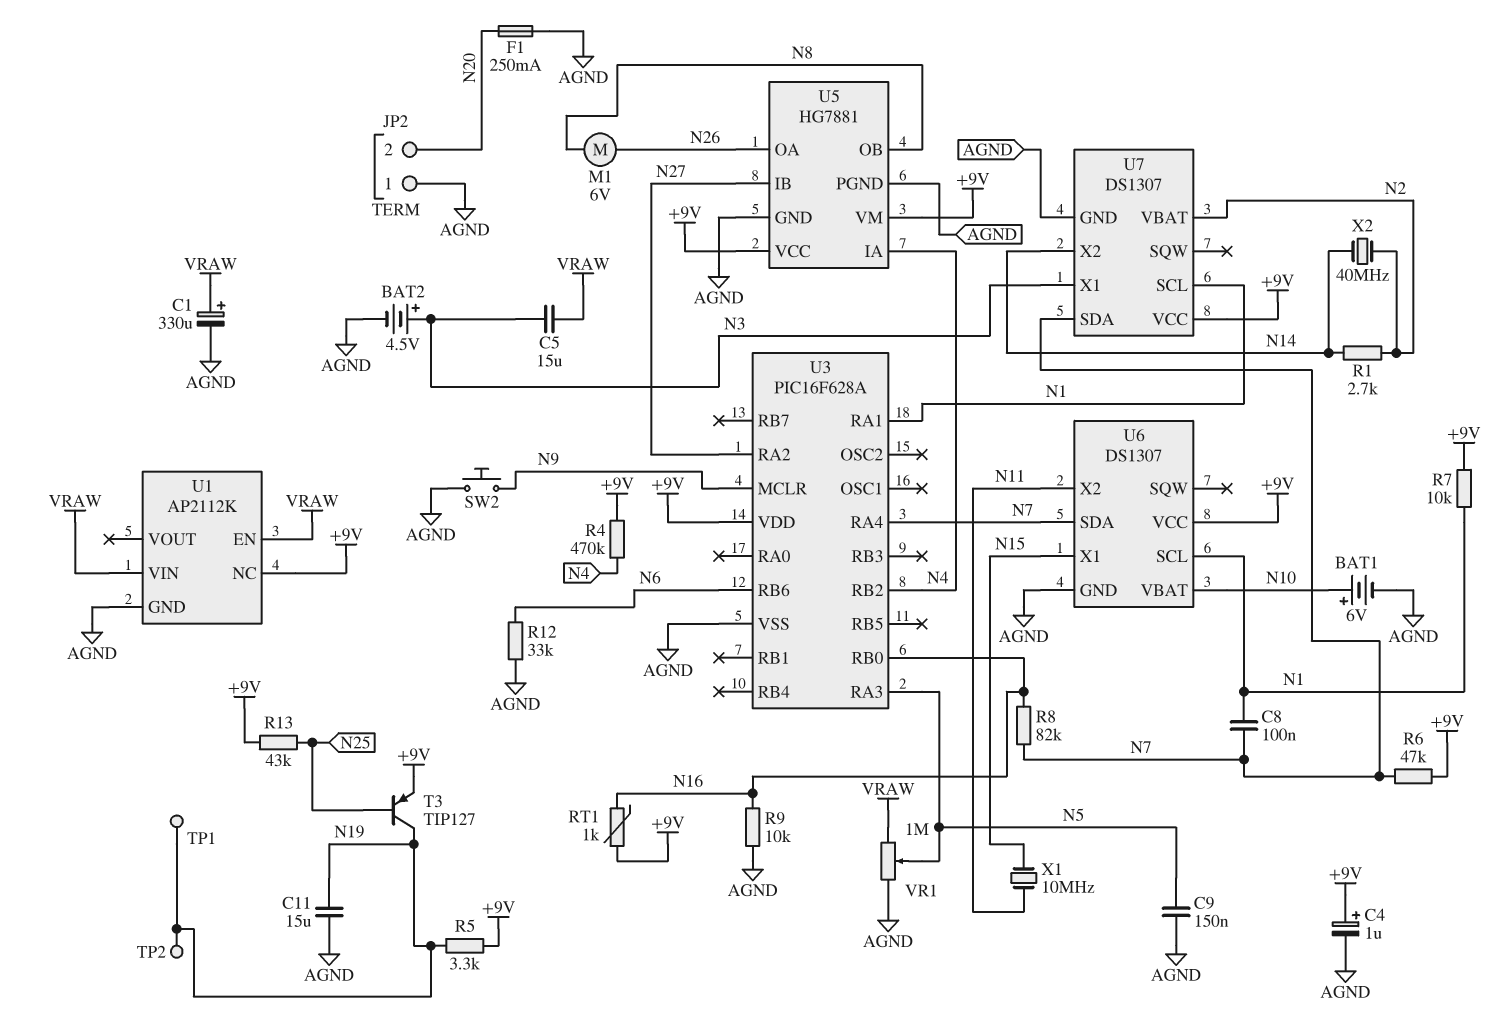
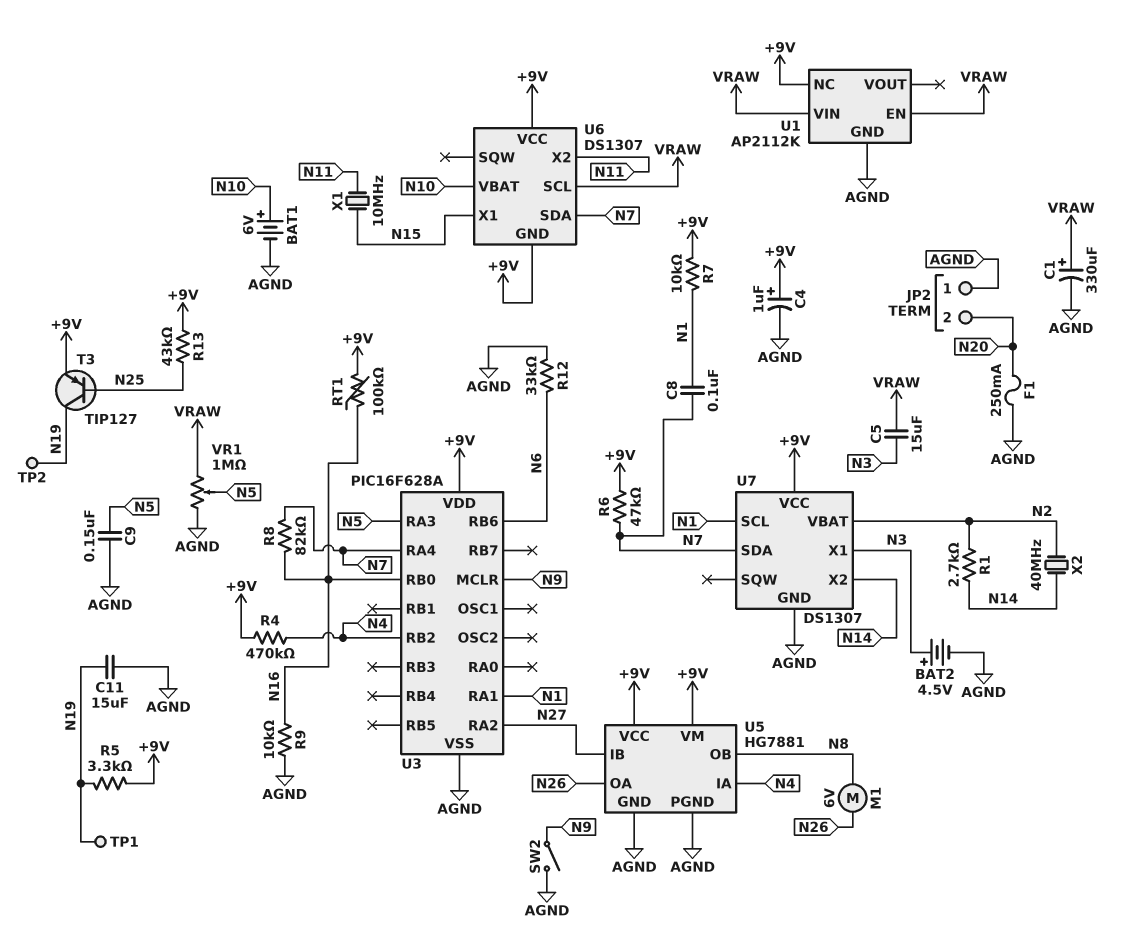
RT1: 1k (+9V, N16) -> 100k (+9V, N16)
SW2: button (AGND, N9) -> switch (AGND, N9)
U6 pin GND: AGND -> +9V
U6 pin SCL: N1 -> VRAW

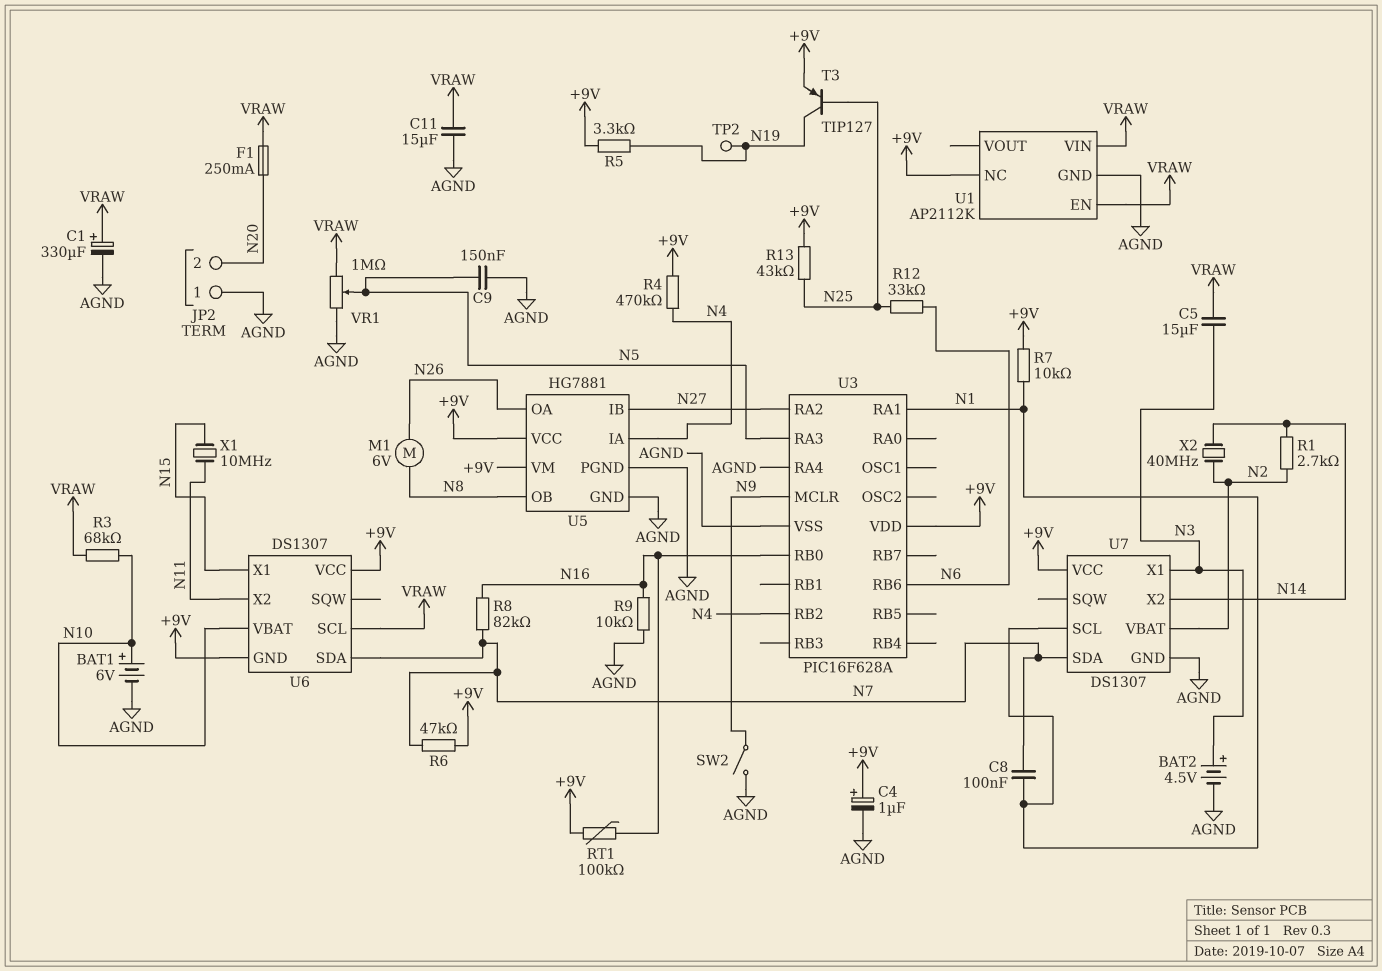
C11: 15uF (AGND, N19) -> 15uF (AGND, VRAW)
F1: 250mA (AGND, N20) -> 250mA (N20, VRAW)
R3: none -> 68k (N10, VRAW)
R12: 33k (AGND, N6) -> 33k (N6, N25)
TP1: test point (N19) -> none
U3 pin RA4: N7 -> AGND

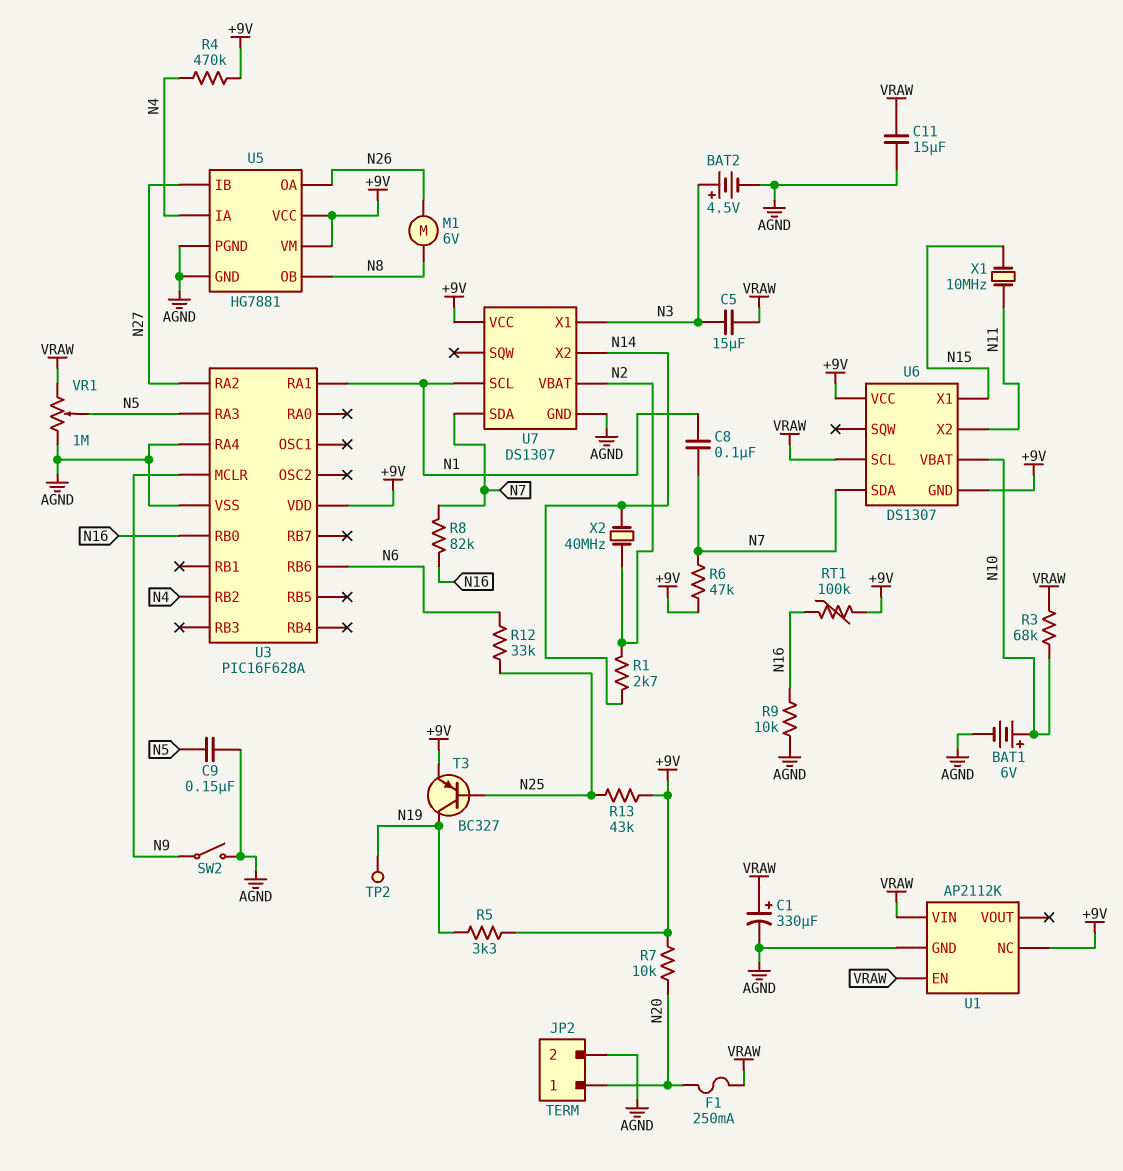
C4: 1uF (plus +9V, minus AGND) -> none
JP2 pin 1: AGND -> N20
JP2 pin 2: N20 -> AGND
R7: 10k (+9V, N1) -> 10k (+9V, N20)
T3: PNP TIP127 (B N25, C N19, E +9V) -> PNP BC327 (B N25, C N19, E +9V)

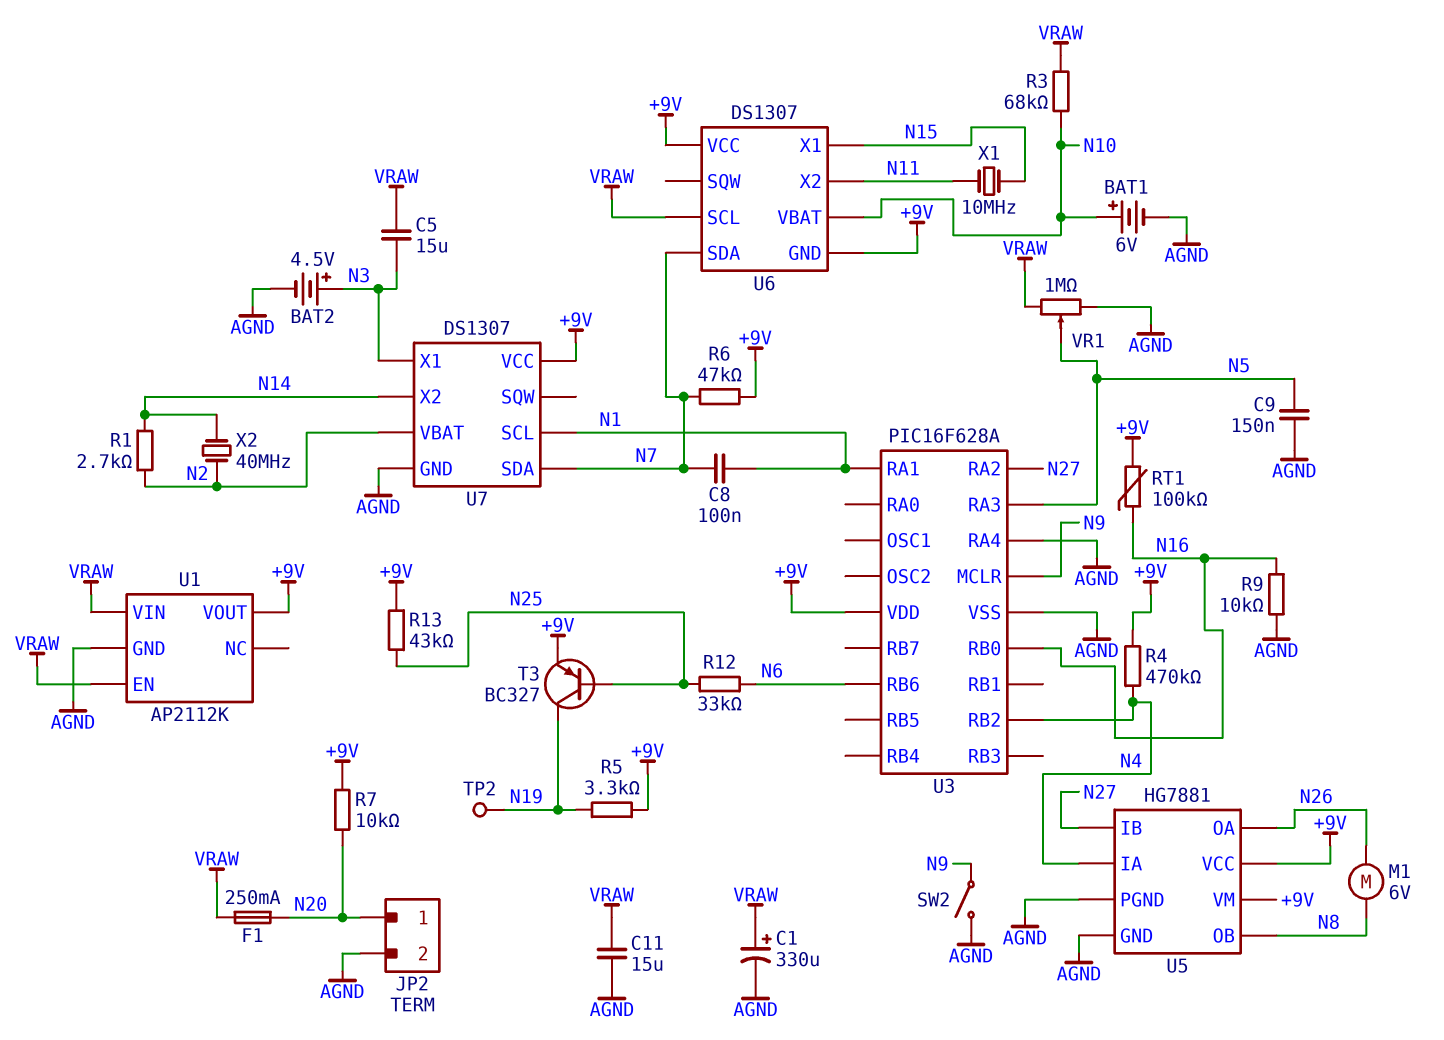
R8: 82k (N7, N16) -> none
U1 pin NC: +9V -> none
U1 pin VOUT: none -> +9V

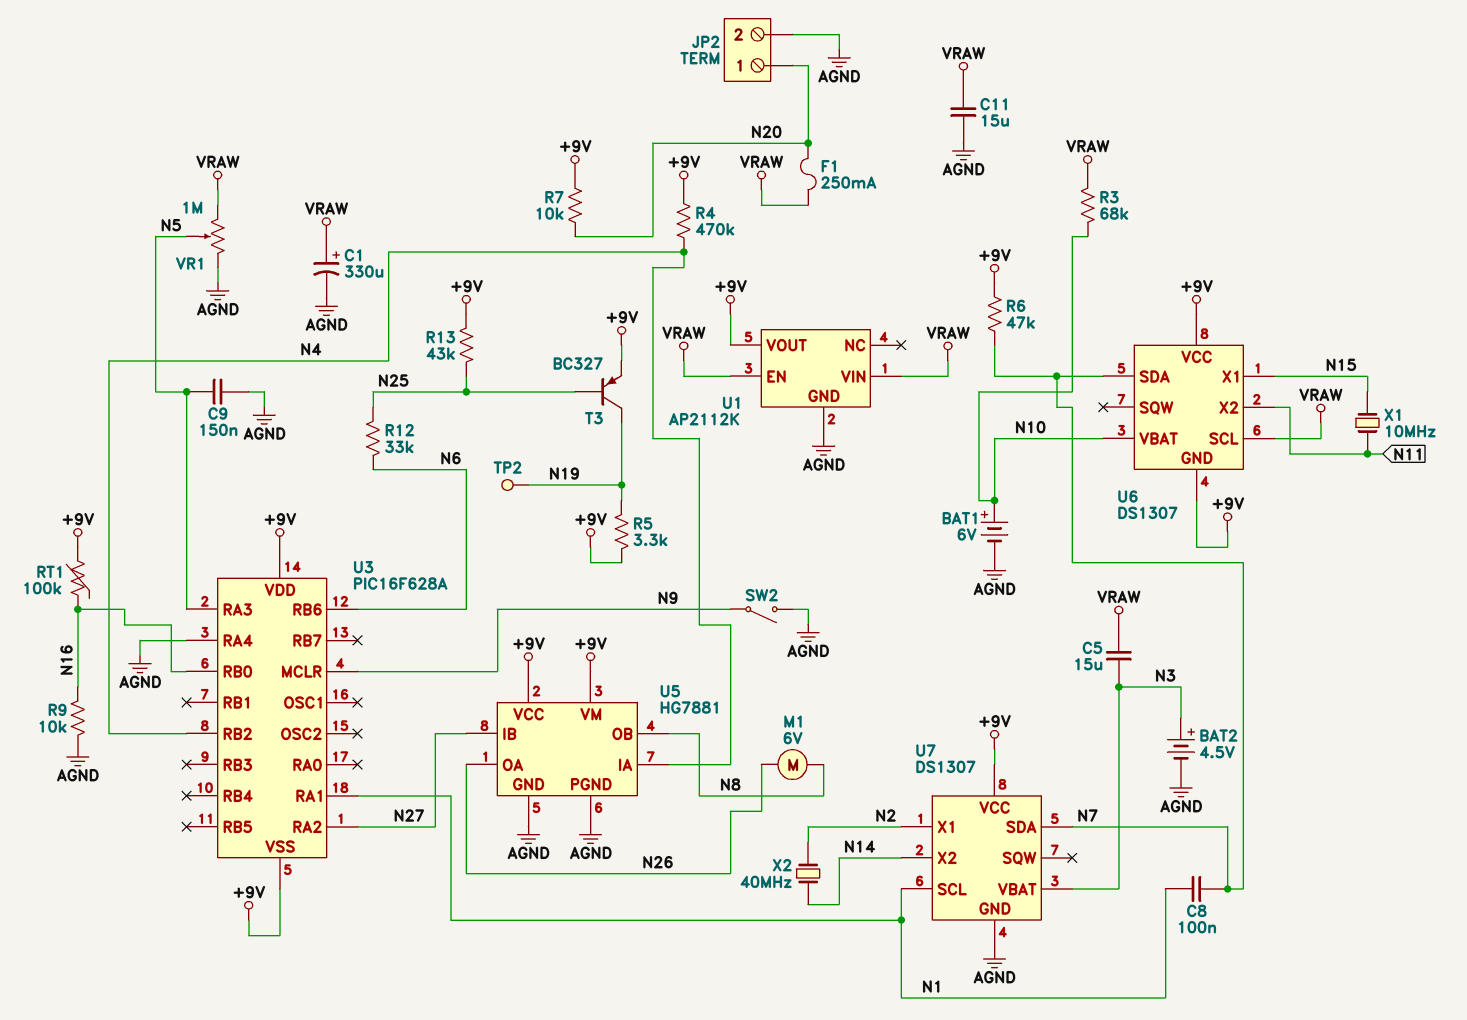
R1: 2.7k (N2, N14) -> none
U3 pin VSS: AGND -> +9V
U7 pin VBAT: N2 -> N3
U7 pin X1: N3 -> N2

